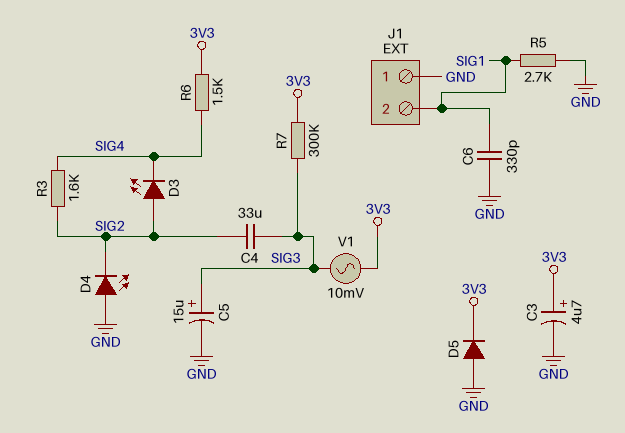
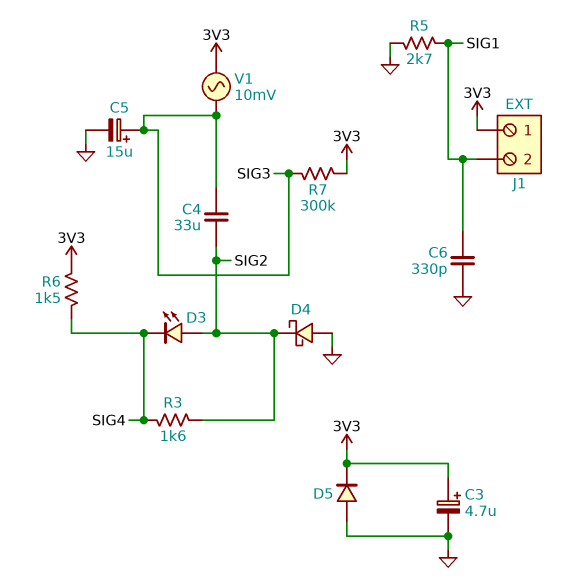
D4: LED (A GND, K SIG2) -> schottky (A GND, K SIG2)
J1 pin 1: GND -> 3V3

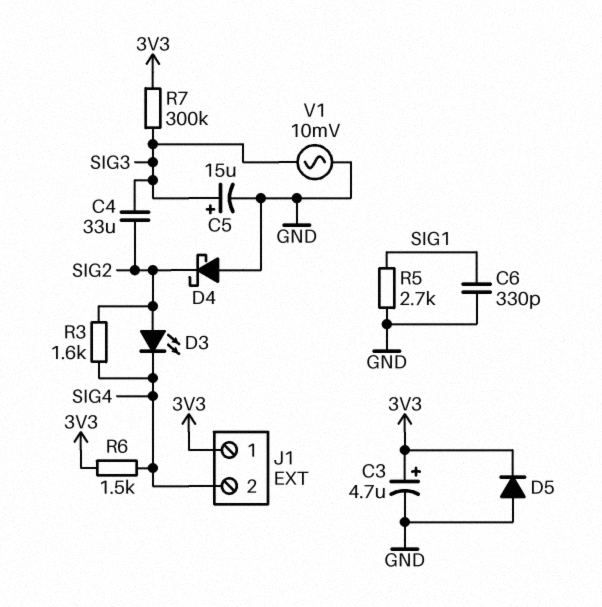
J1 pin 2: SIG1 -> SIG4
V1: AC 10mV (3V3, SIG3) -> AC 10mV (GND, SIG3)

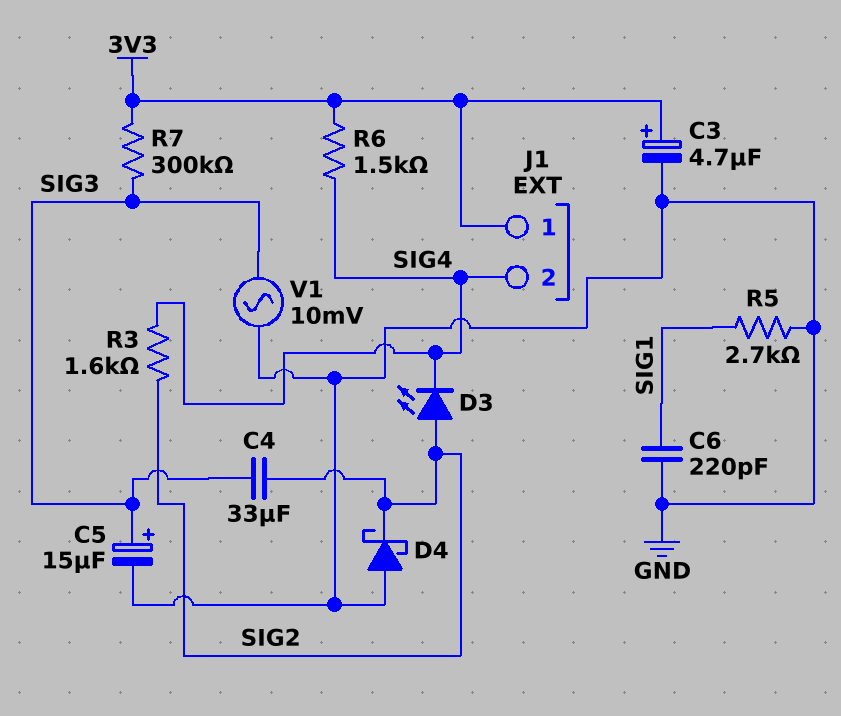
C6: 330pF (GND, SIG1) -> 220pF (GND, SIG1)
D5: diode (A GND, K 3V3) -> none

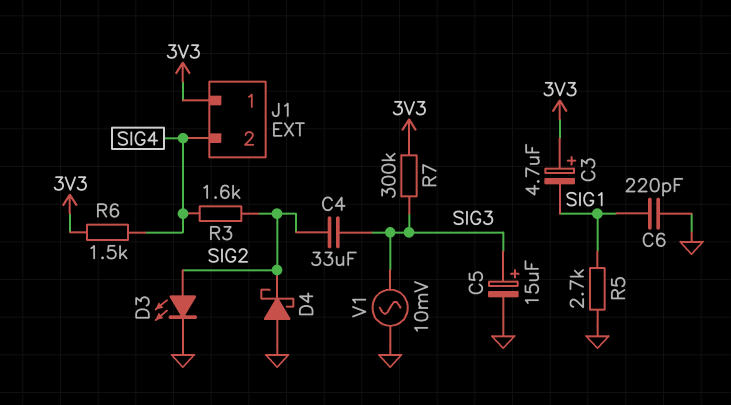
C3: 4.7uF (plus 3V3, minus GND) -> 4.7uF (plus 3V3, minus SIG1)
D3: LED (A SIG2, K SIG4) -> LED (A SIG2, K GND)

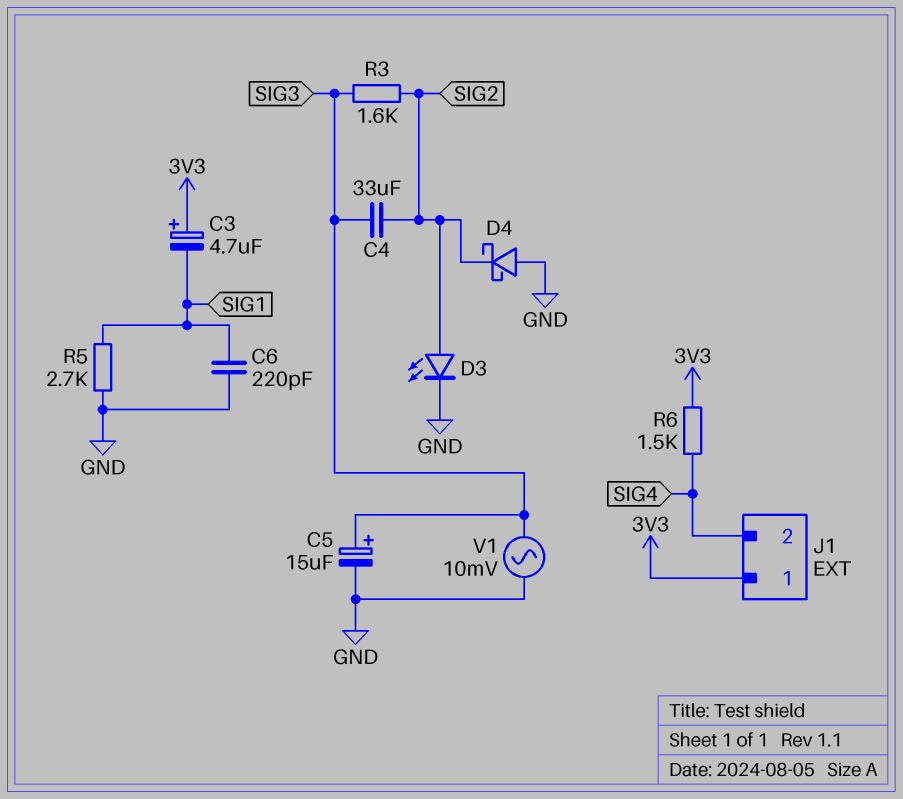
R3: 1.6k (SIG2, SIG4) -> 1.6k (SIG2, SIG3)
R7: 300k (3V3, SIG3) -> none

